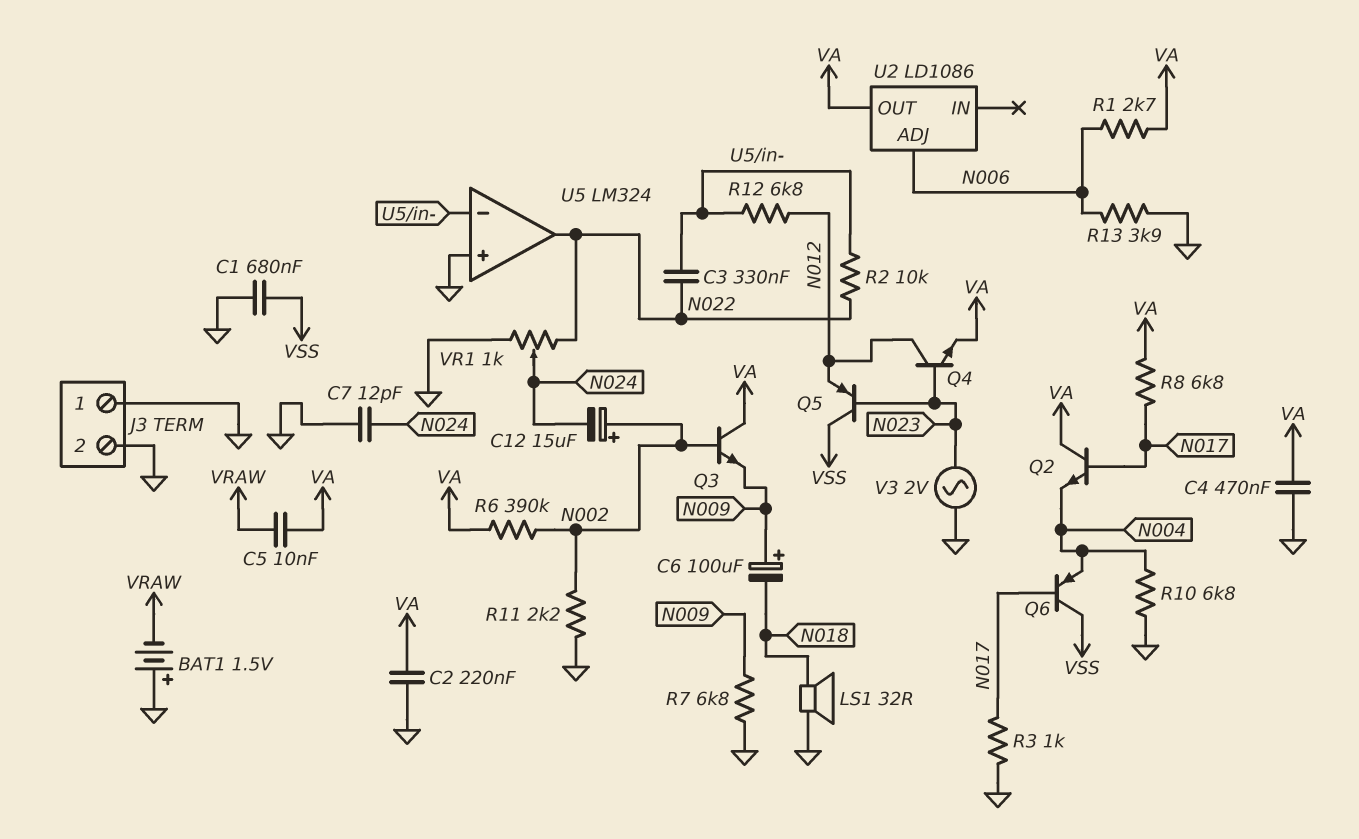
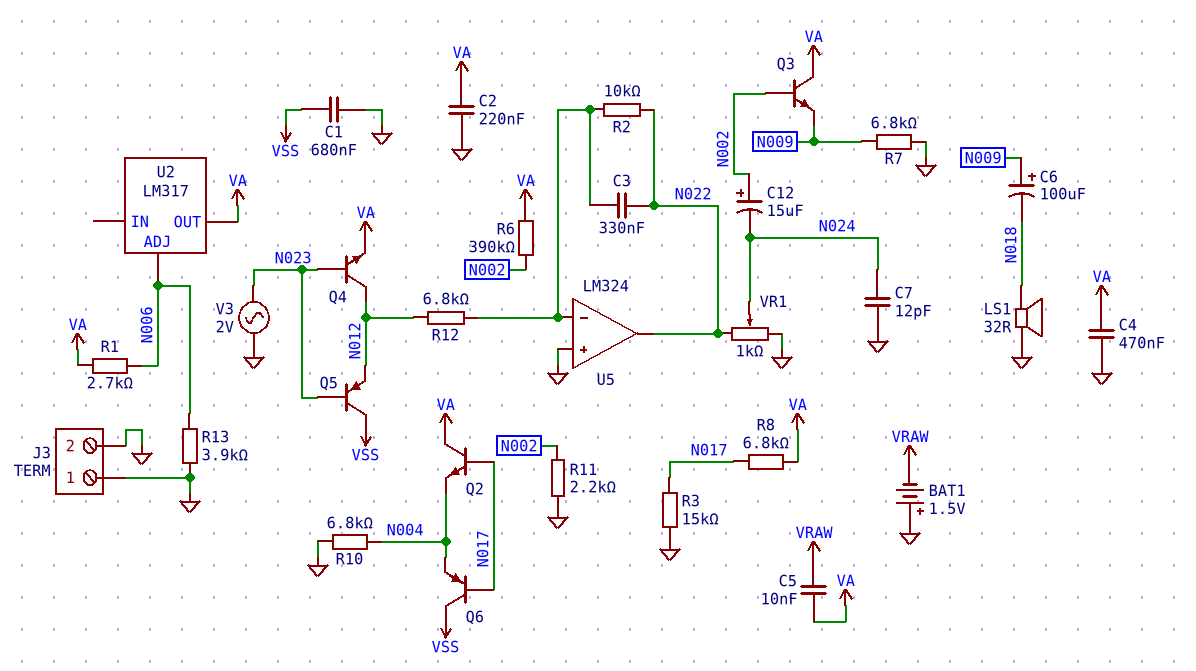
R3: 1k (GND, N017) -> 15k (GND, N017)
U2: LD1086 -> LM317

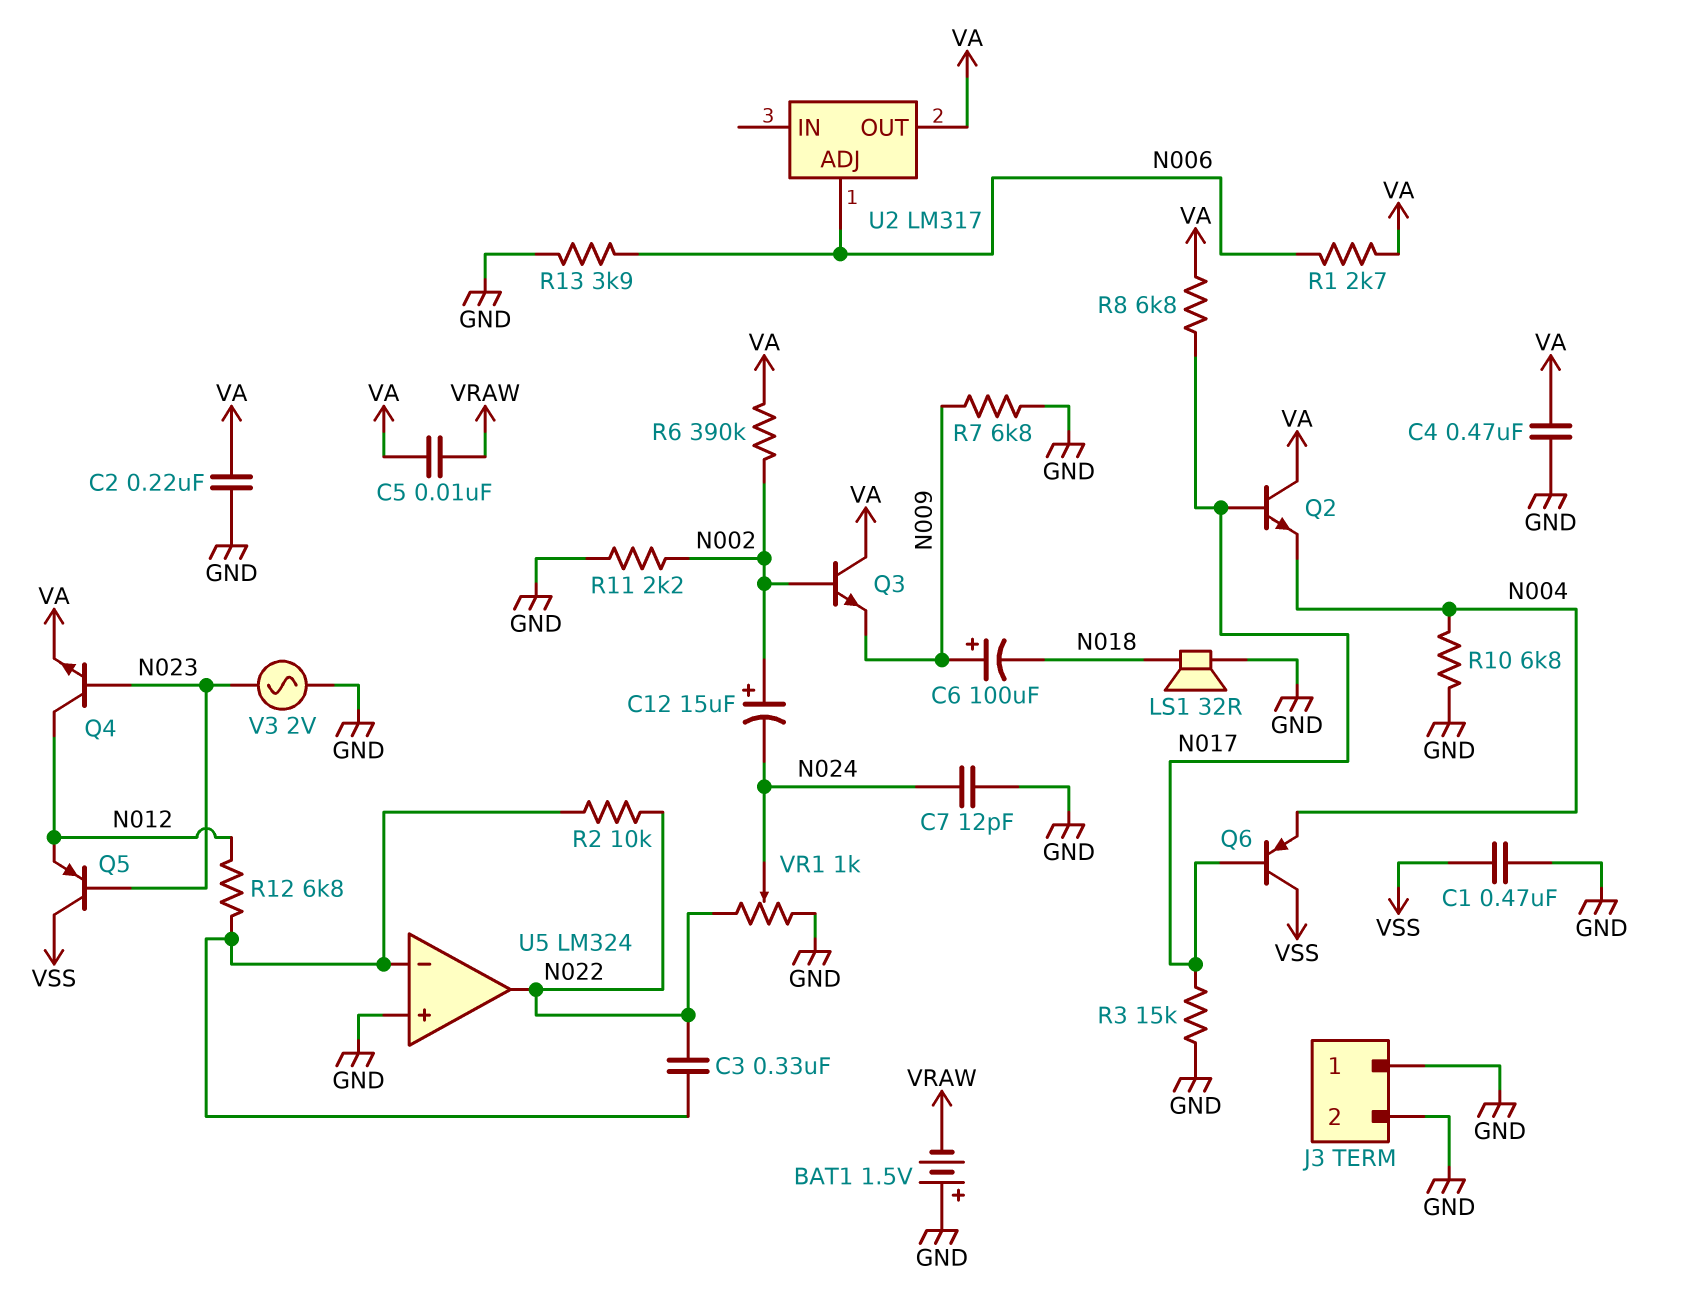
C1: 680nF (GND, VSS) -> 470nF (GND, VSS)

